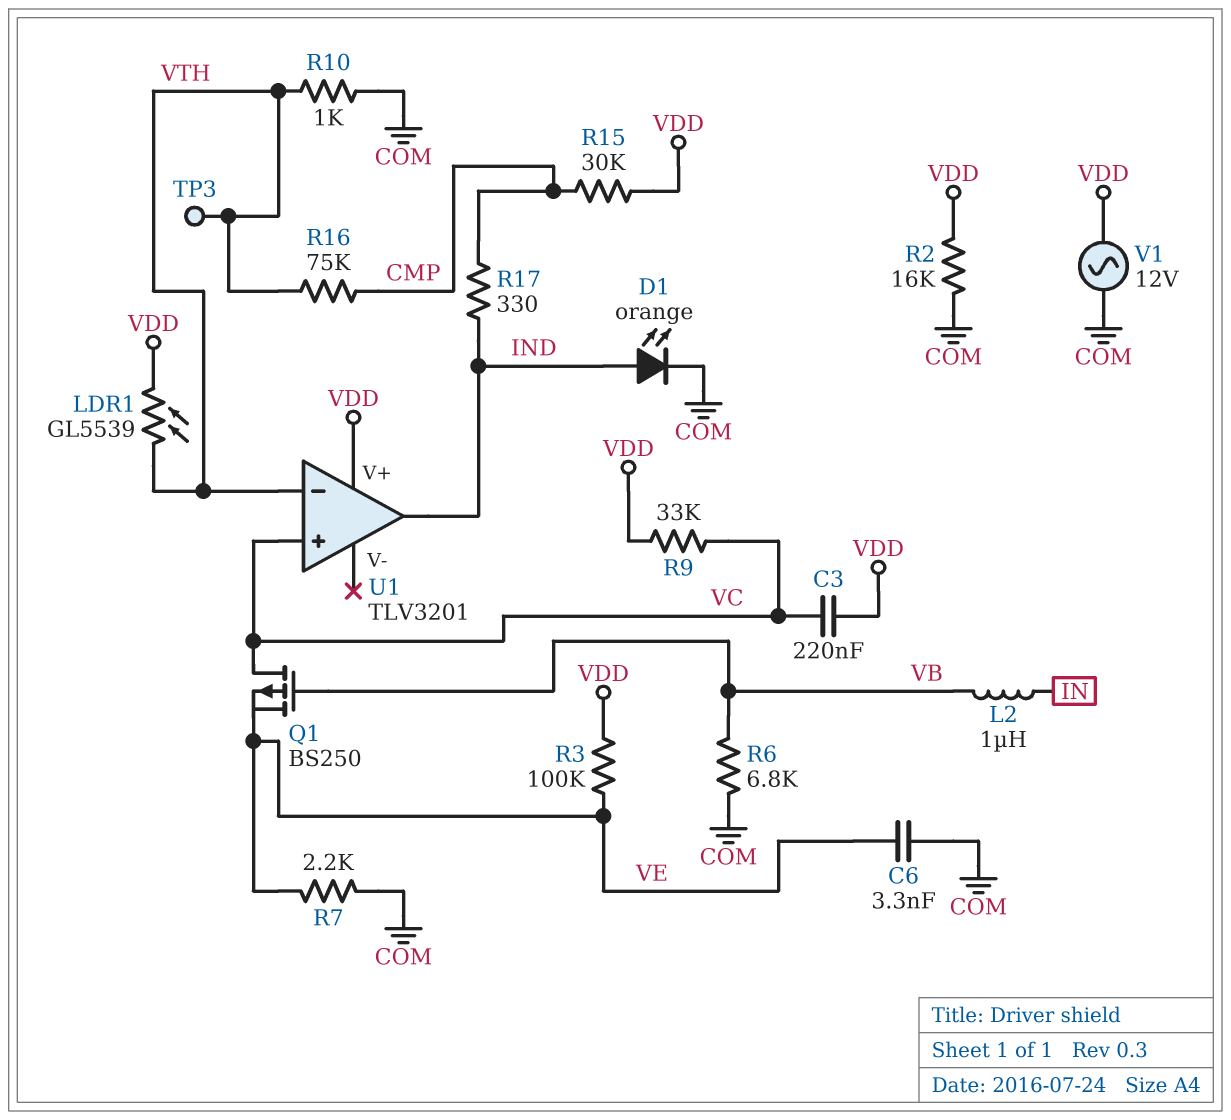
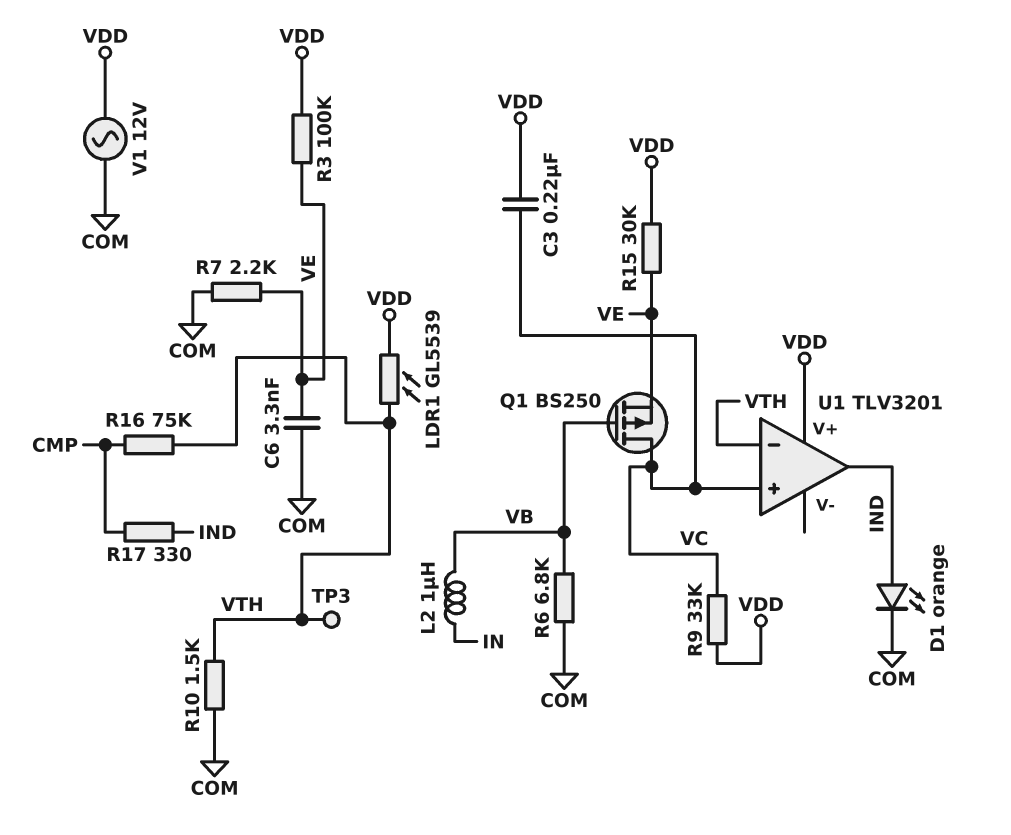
R2: 16k (COM, VDD) -> none
R10: 1k (COM, VTH) -> 1.5k (COM, VTH)
R15: 30k (CMP, VDD) -> 30k (VDD, VE)

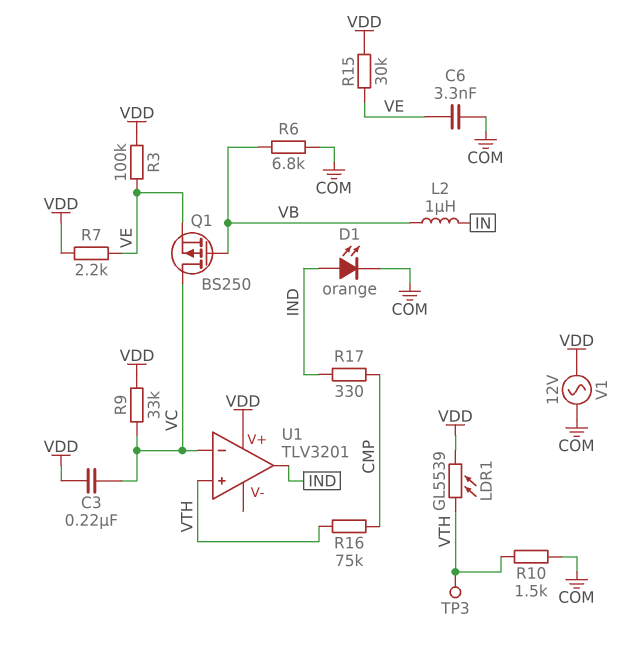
R7: 2.2k (COM, VE) -> 2.2k (VDD, VE)
U1 pin in+: VC -> VTH
U1 pin in-: VTH -> VC

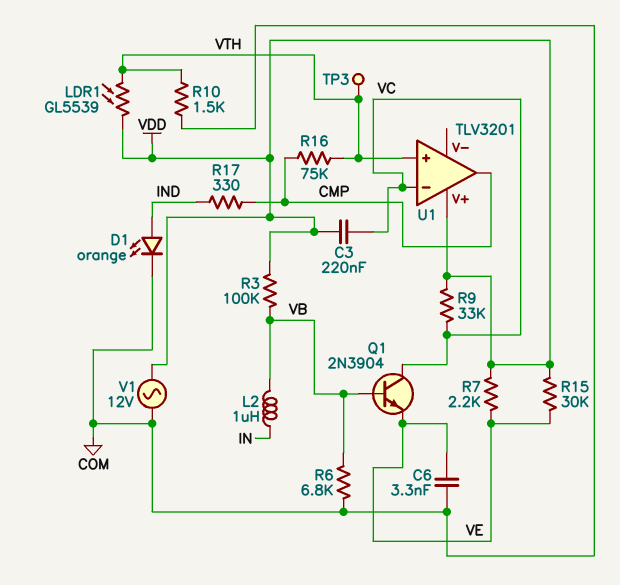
Q1: PMOS BS250 (G VB, D VC, S VE) -> NPN 2N3904 (B VB, C VC, E VE)
R3: 100k (VDD, VE) -> 100k (VB, VDD)
U1 pin out: IND -> CMP

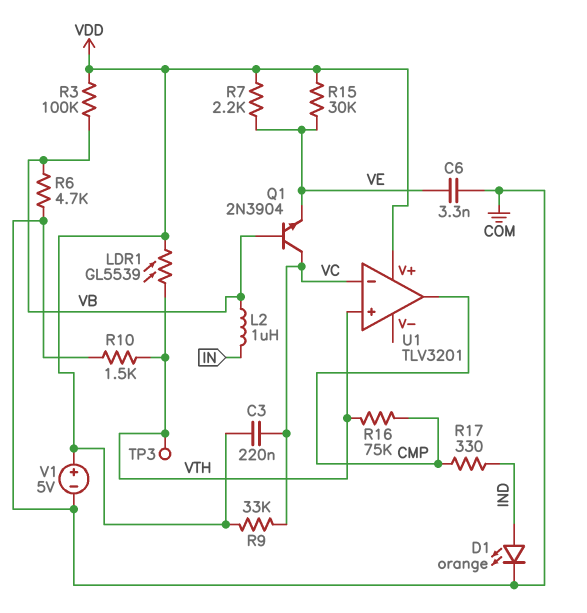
R6: 6.8k (COM, VB) -> 4.7k (COM, VB)
V1: AC 12V (COM, VDD) -> 5V (plus VDD, minus COM)

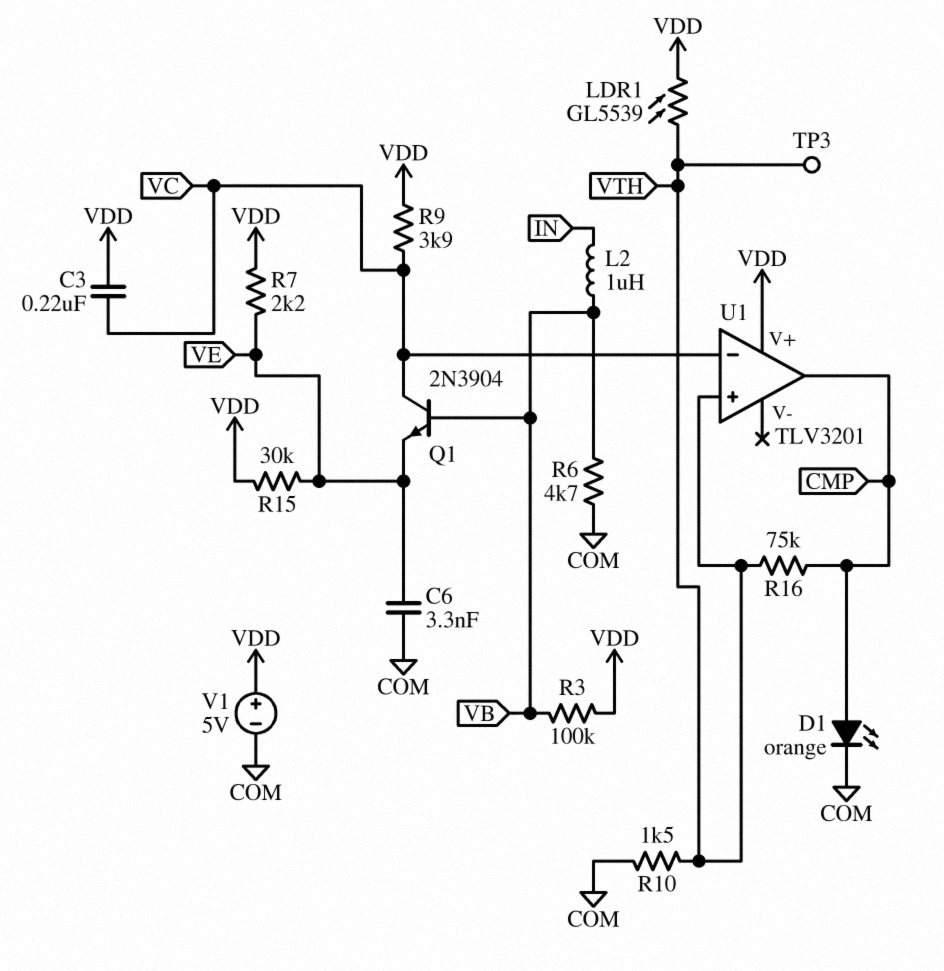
D1: LED orange (A IND, K COM) -> LED orange (A CMP, K COM)
R9: 33k (VC, VDD) -> 3.9k (VC, VDD)
R17: 330 (CMP, IND) -> none

